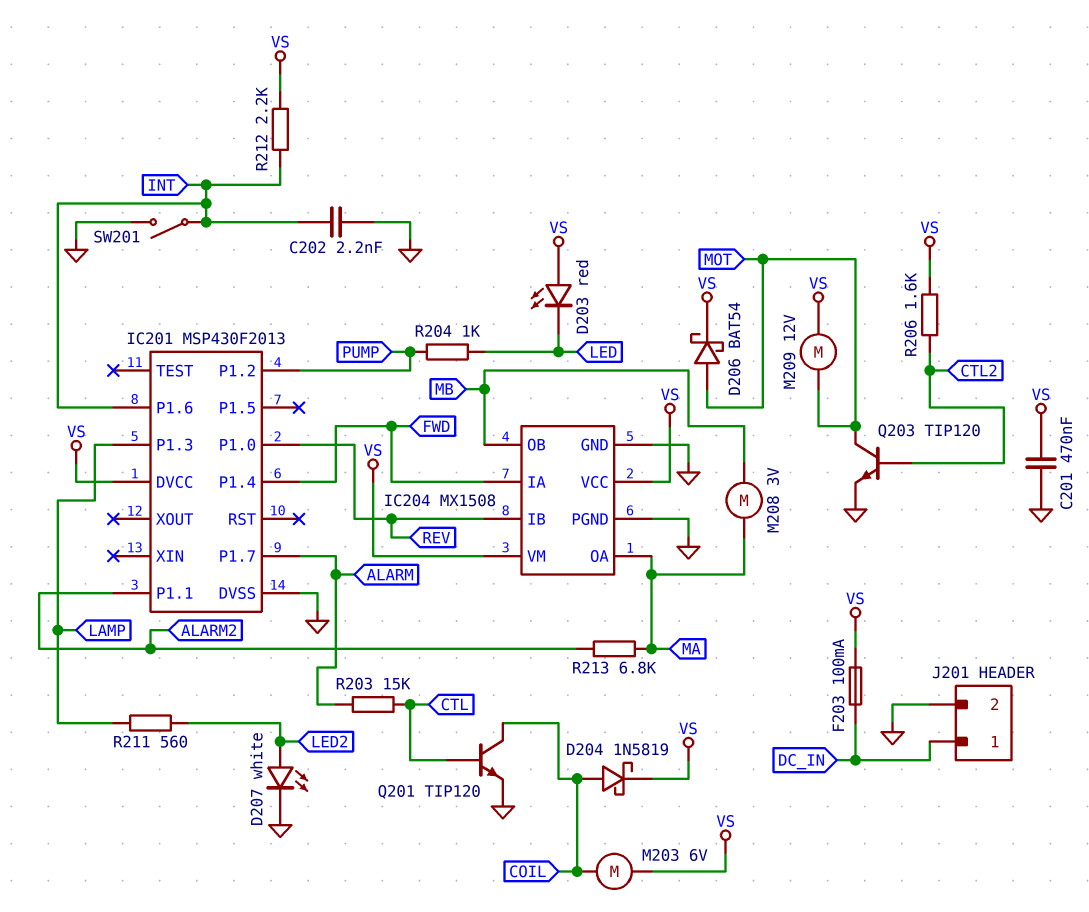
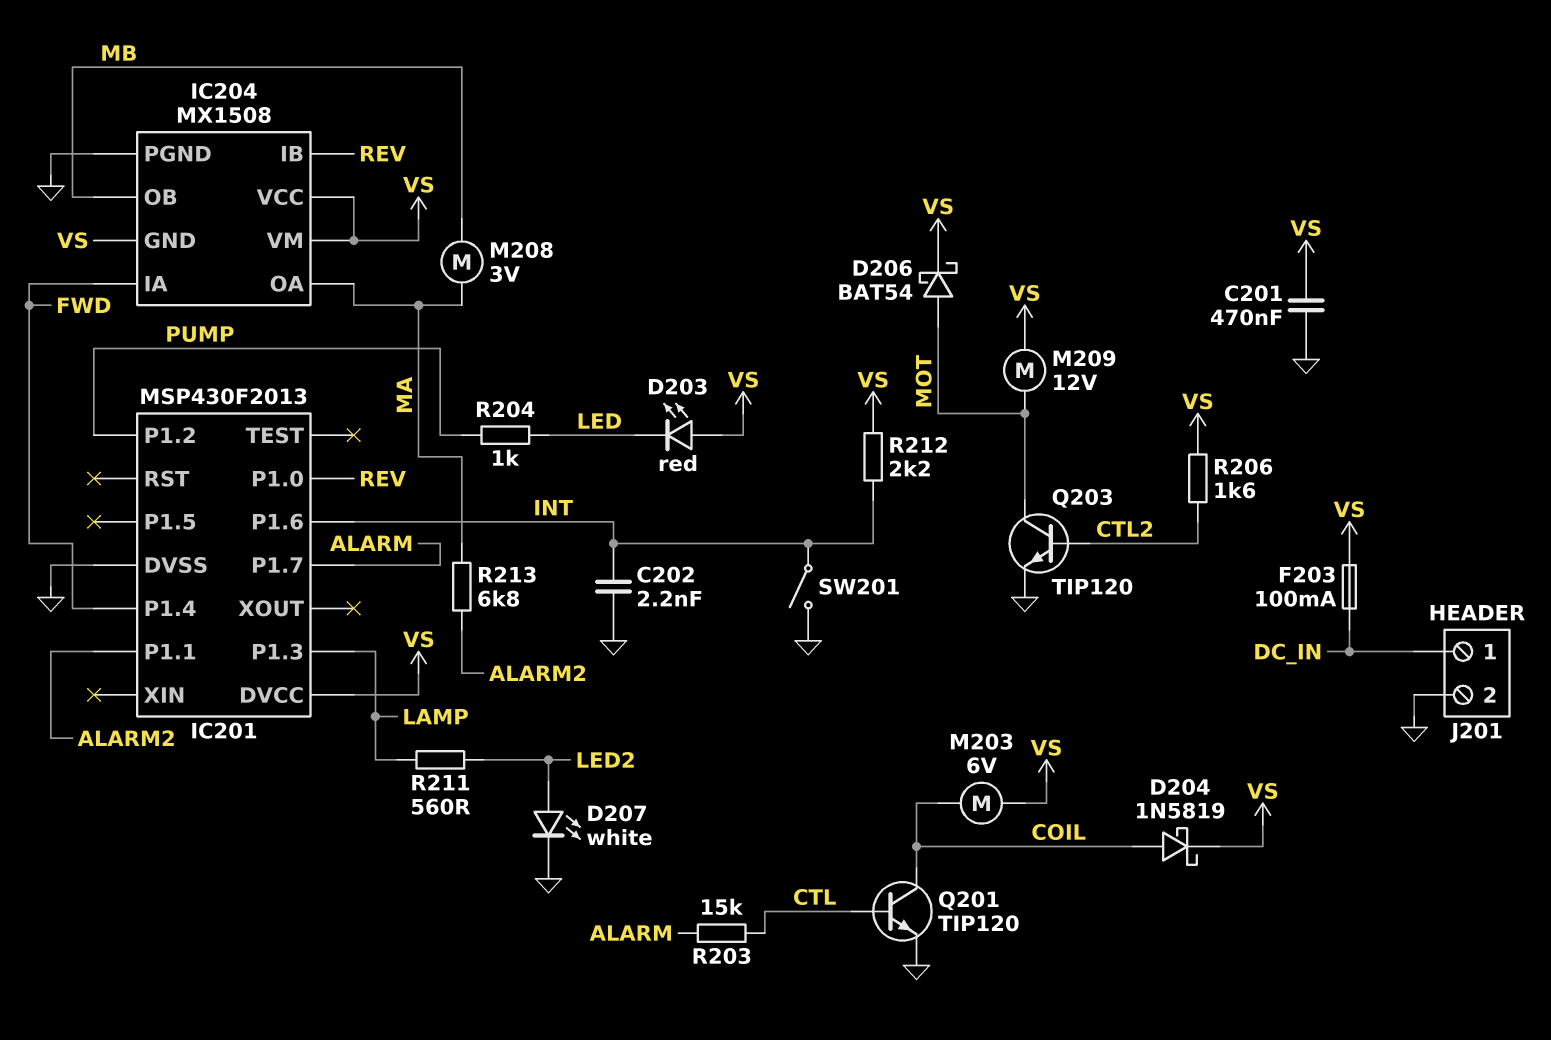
IC204 pin GND: GND -> VS

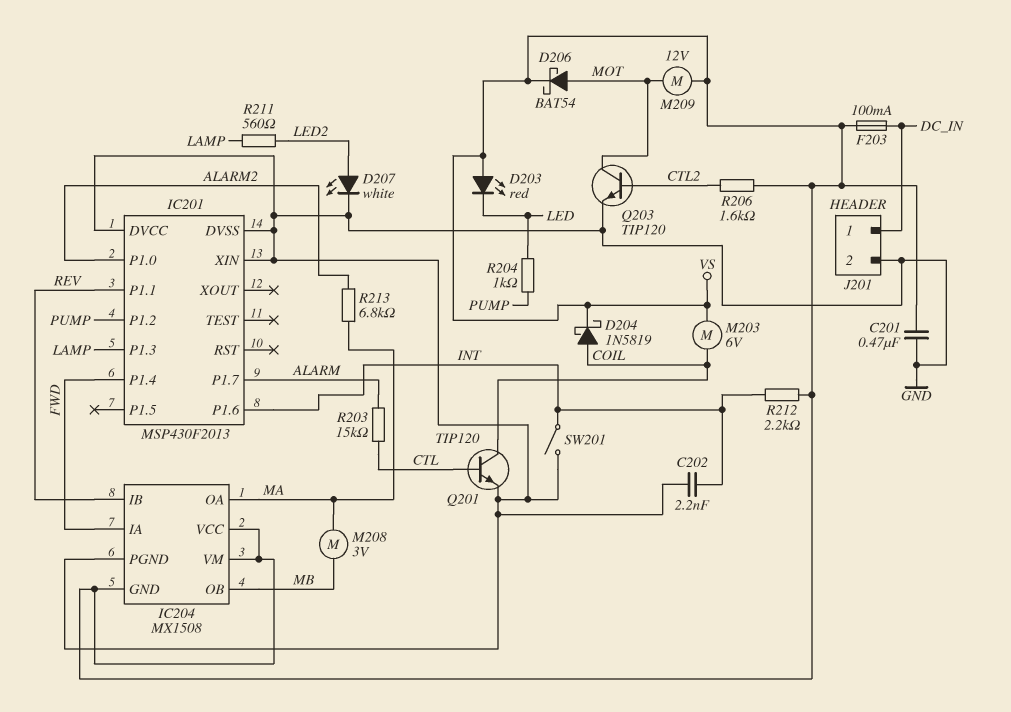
IC201 pin DVCC: VS -> GND
IC201 pin P1.0: REV -> ALARM2
IC201 pin P1.1: ALARM2 -> REV
IC201 pin XIN: none -> GND

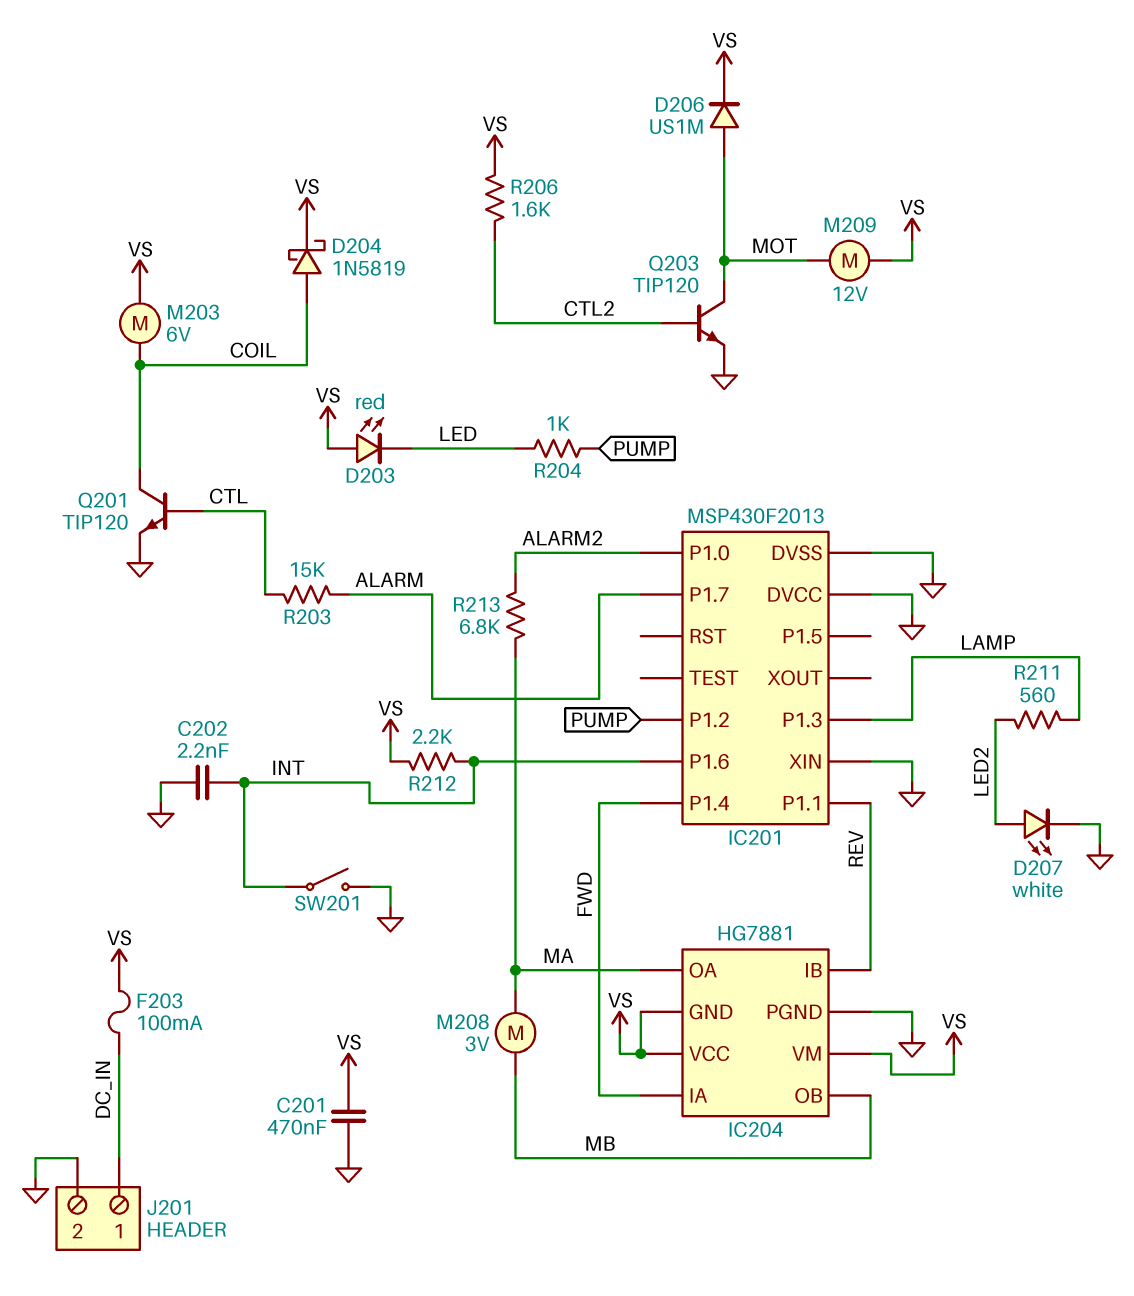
D206: schottky BAT54 (A MOT, K VS) -> diode US1M (A MOT, K VS)
IC204: MX1508 -> HG7881

